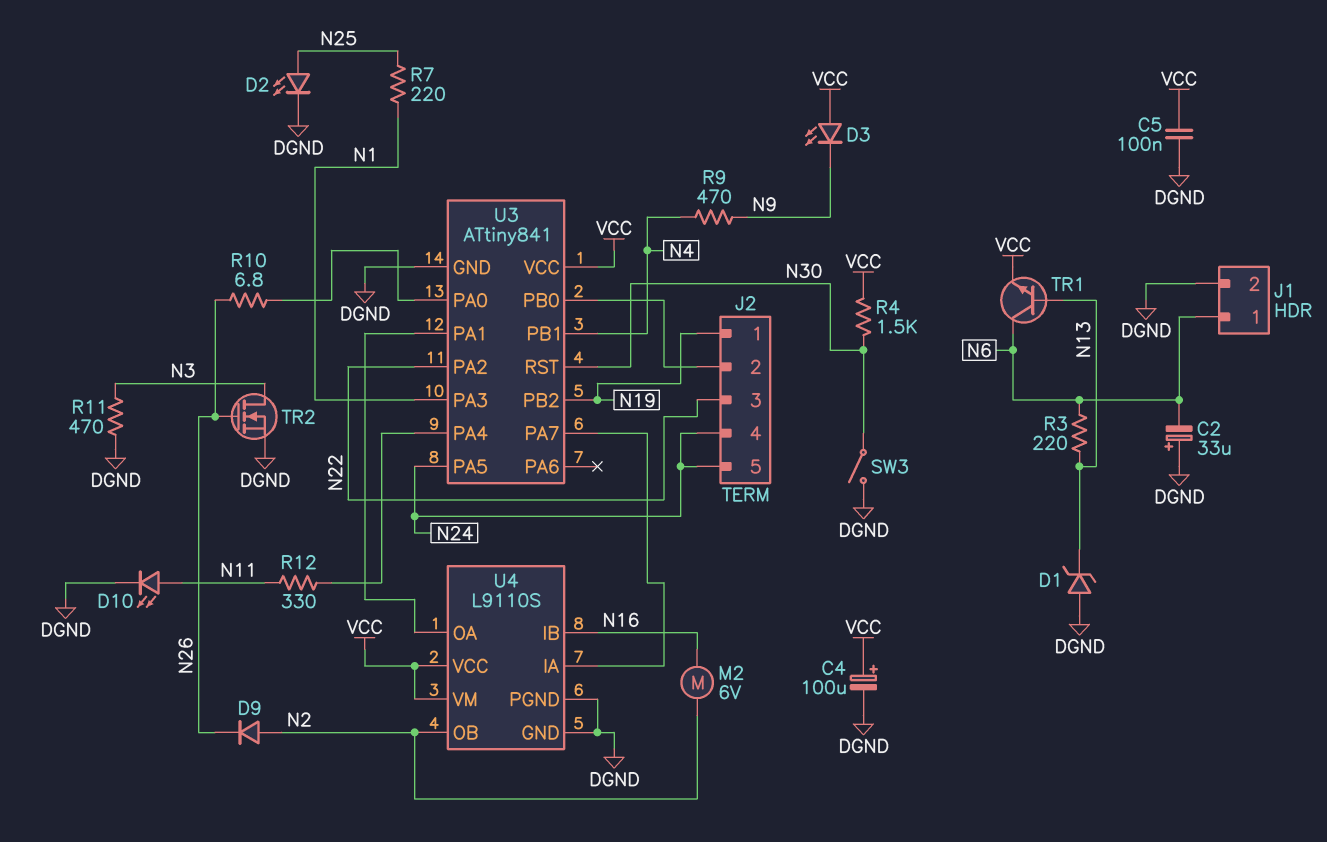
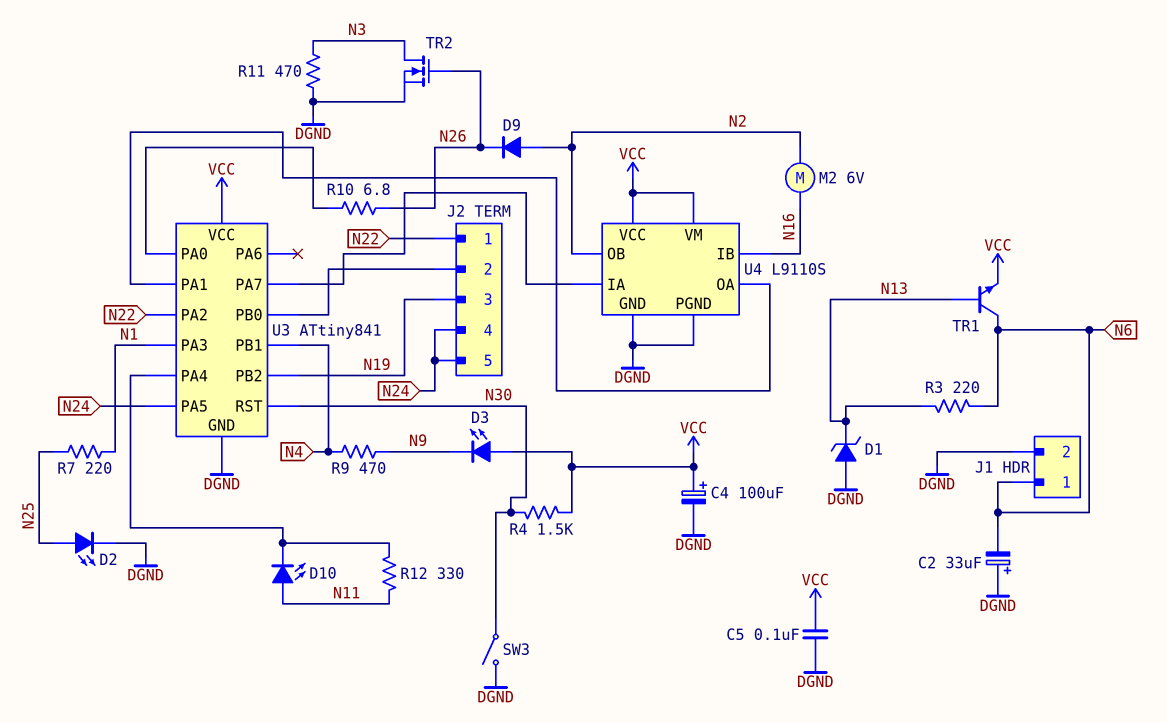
D10: LED (A N11, K DGND) -> LED (A N11, K U3/PA4)
J2 pin 1: N19 -> N22
J2 pin 3: N22 -> N19

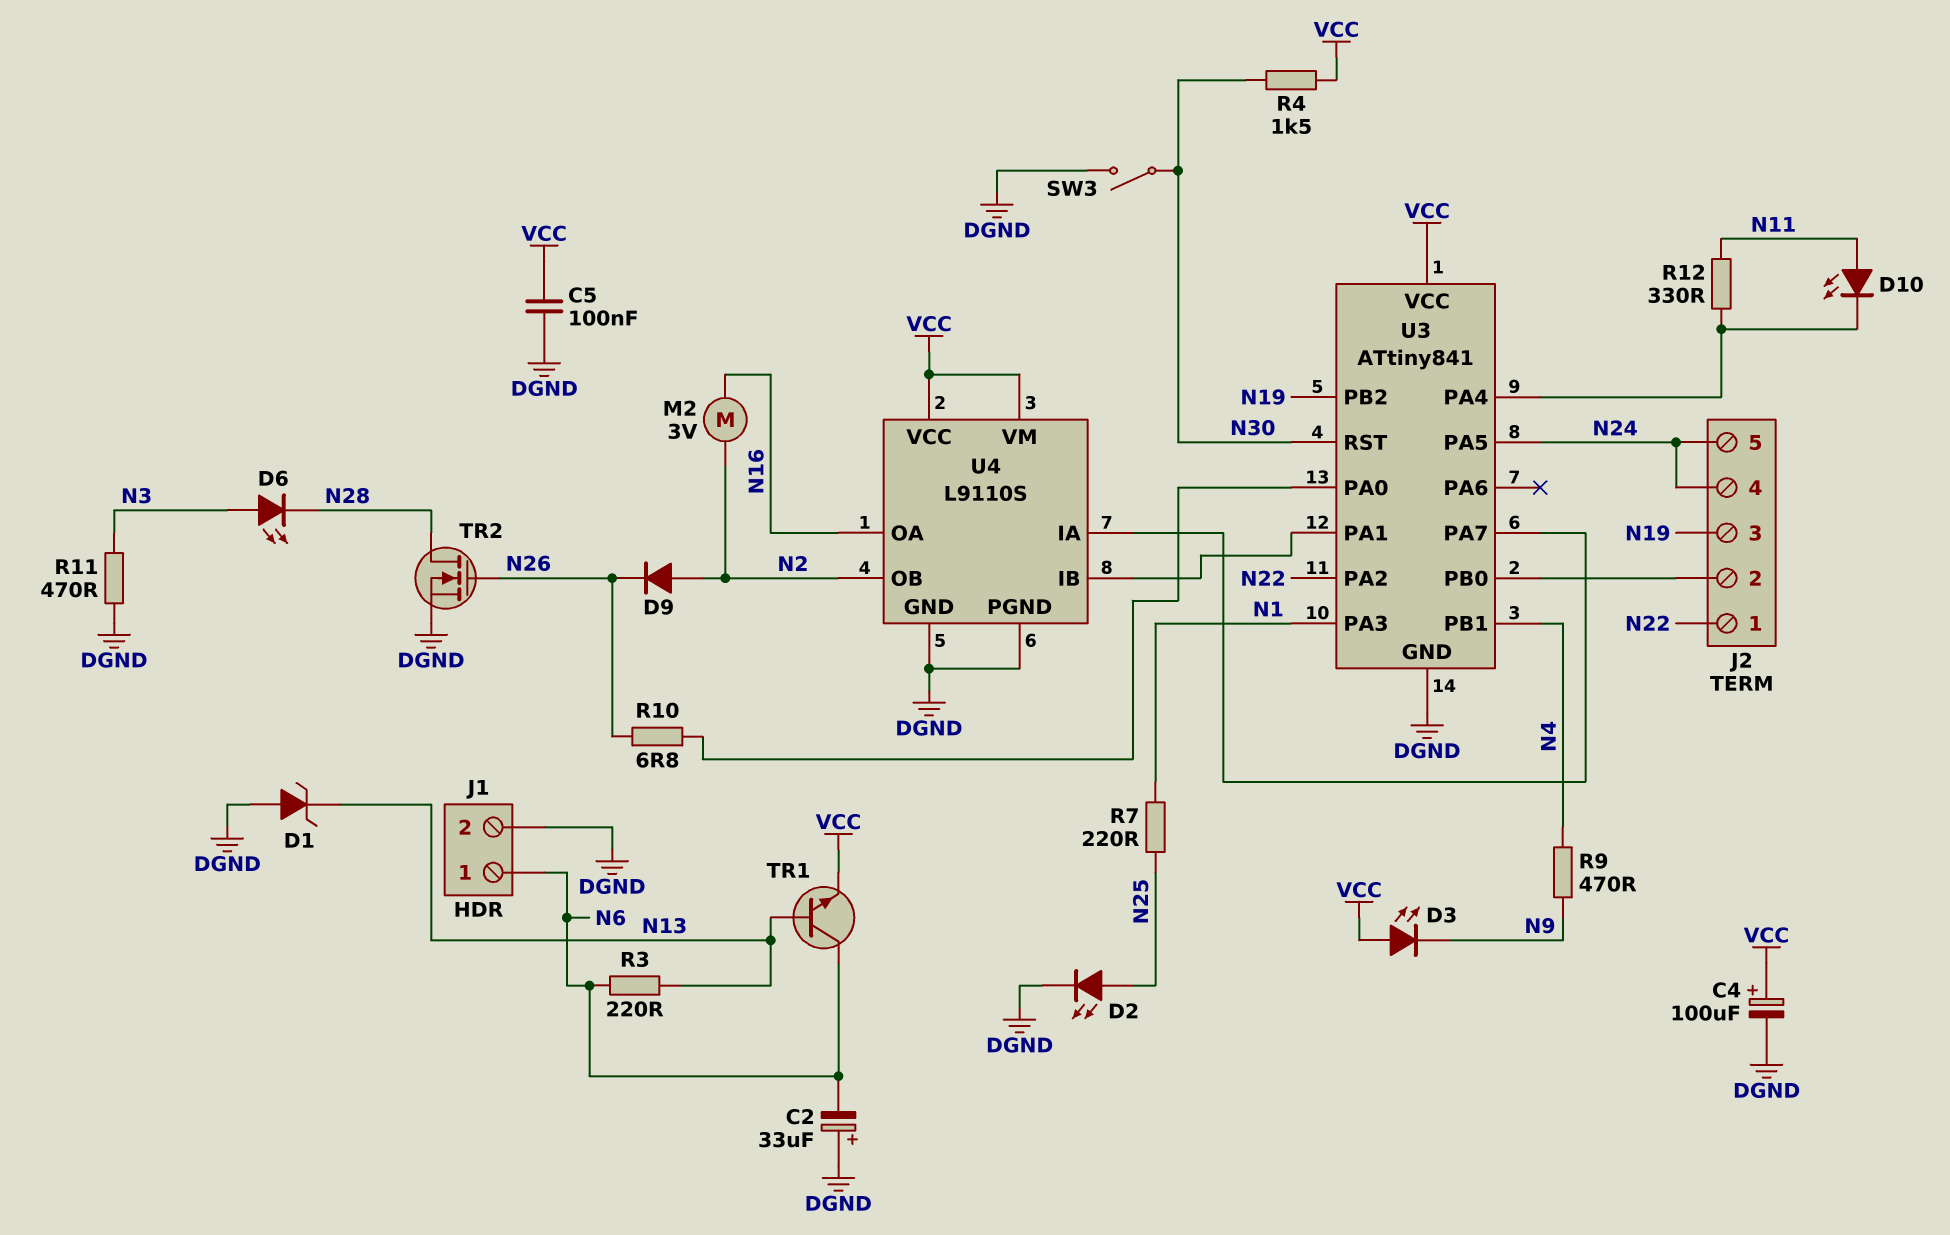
D6: none -> LED (A N3, K N28)
M2: motor 6V (N2, N16) -> motor 3V (N2, N16)
TR2: NMOS (G N26, D N3, S DGND) -> NMOS (G N26, D N28, S DGND)
U4 pin IB: N16 -> U3/PA1
U4 pin OA: U3/PA1 -> N16

